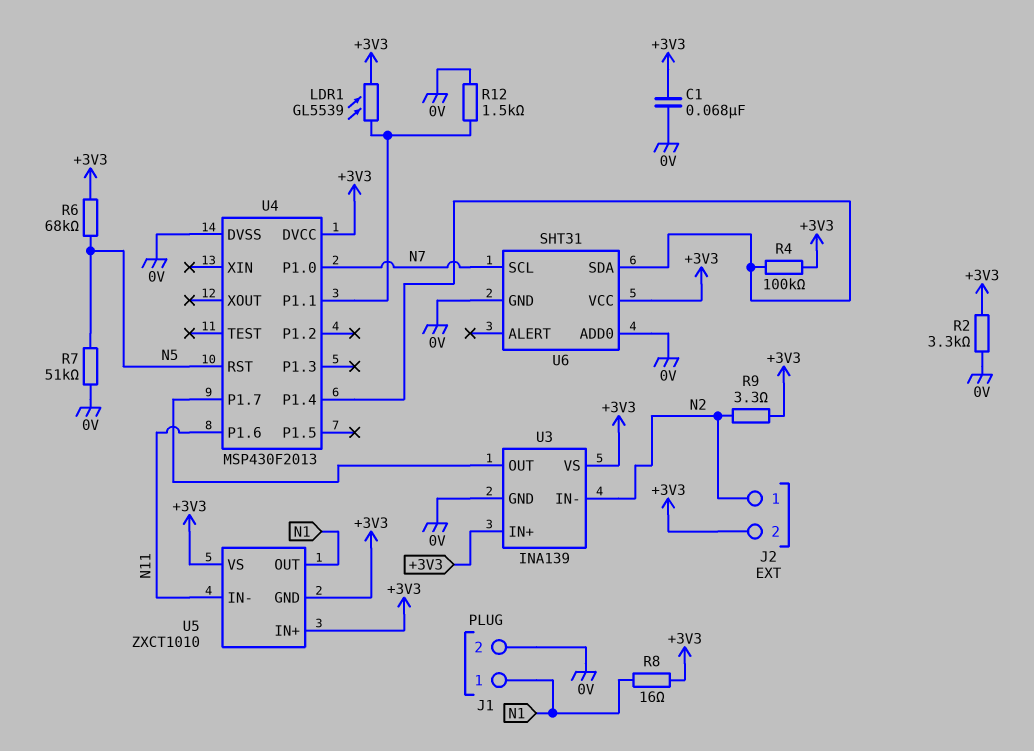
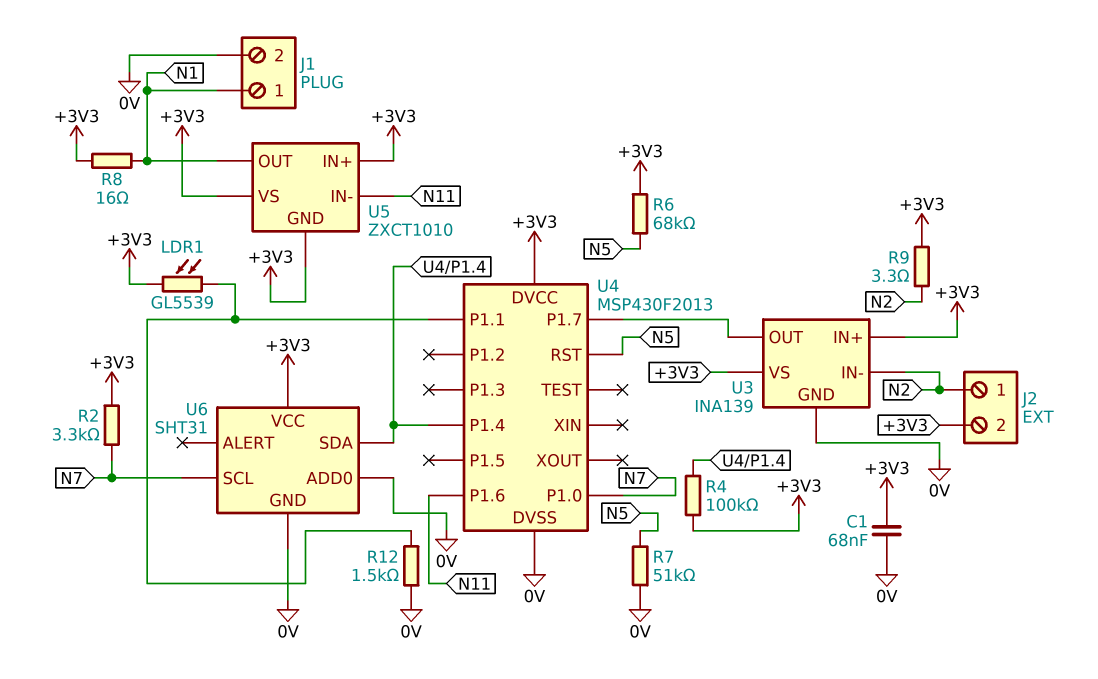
R2: 3.3k (+3V3, 0V) -> 3.3k (+3V3, N7)

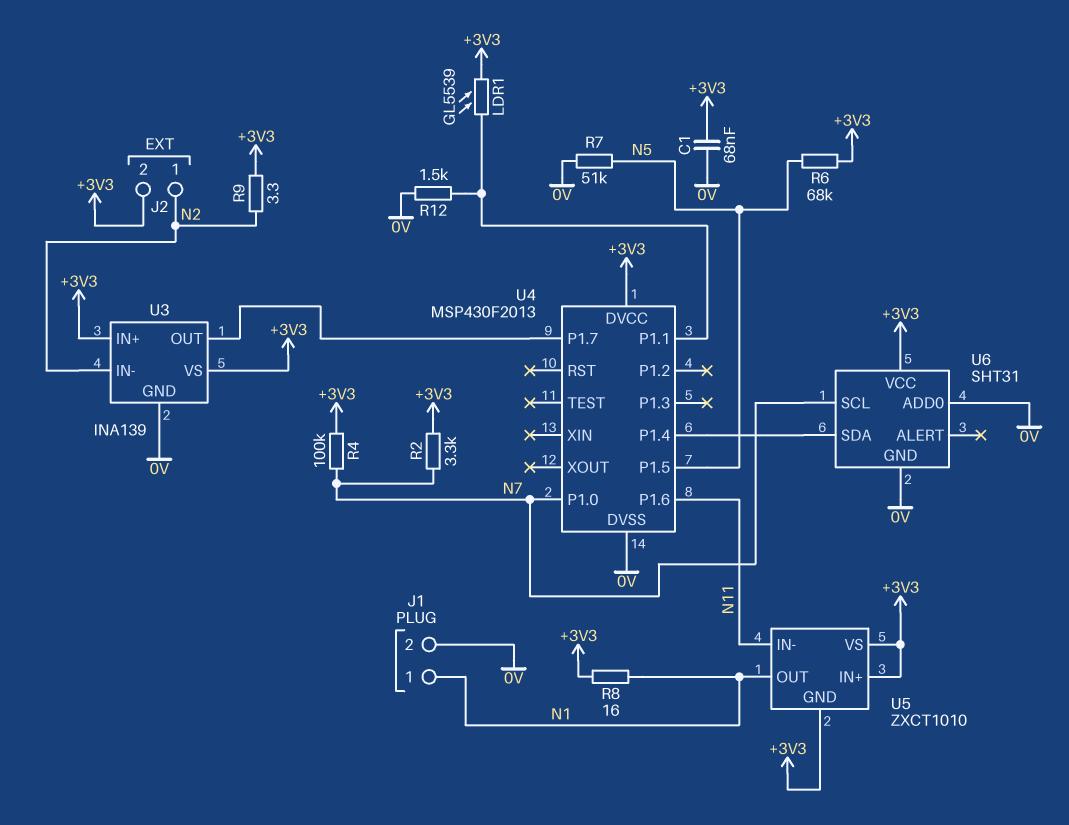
R4: 100k (+3V3, U4/P1.4) -> 100k (+3V3, N7)
U4 pin P1.5: none -> N5
U4 pin RST: N5 -> none

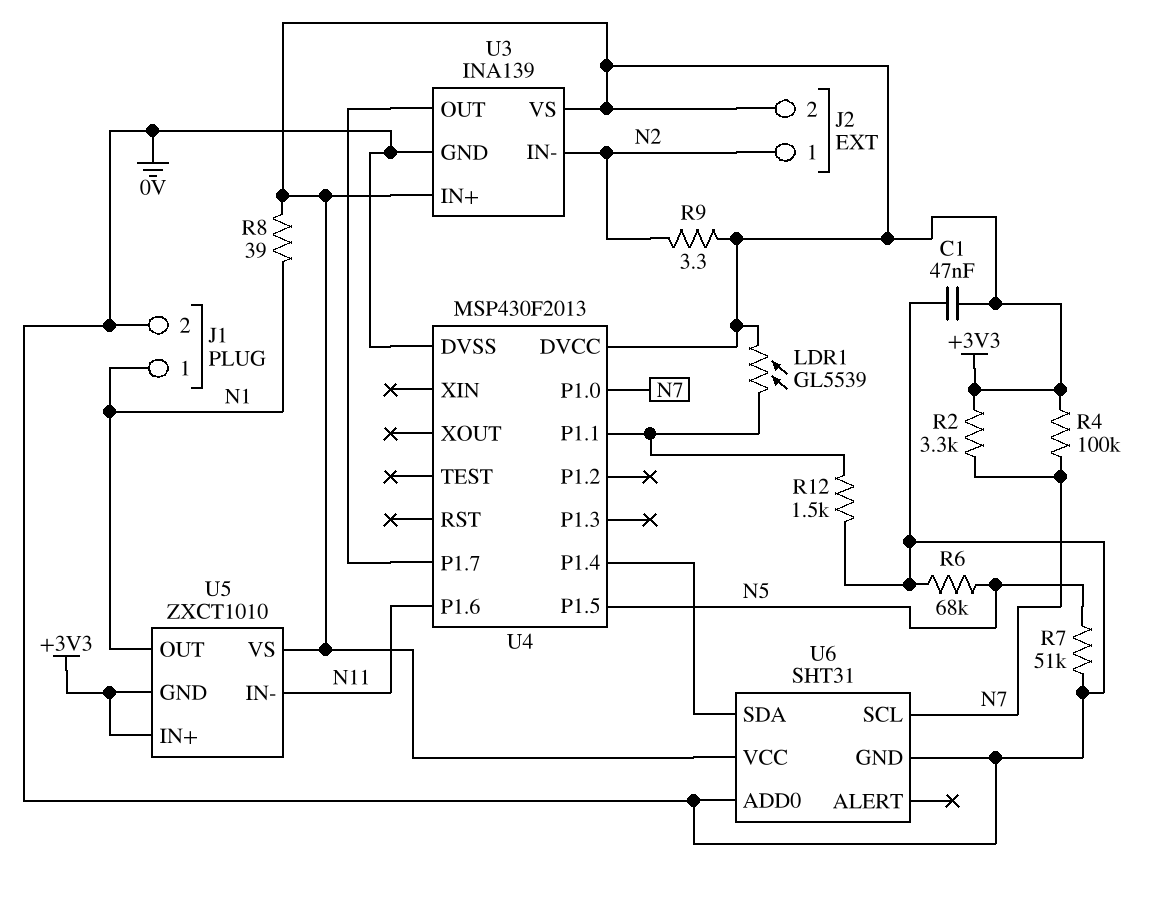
C1: 68nF (+3V3, 0V) -> 47nF (+3V3, 0V)
R6: 68k (+3V3, N5) -> 68k (0V, N5)
R8: 16 (+3V3, N1) -> 39 (+3V3, N1)

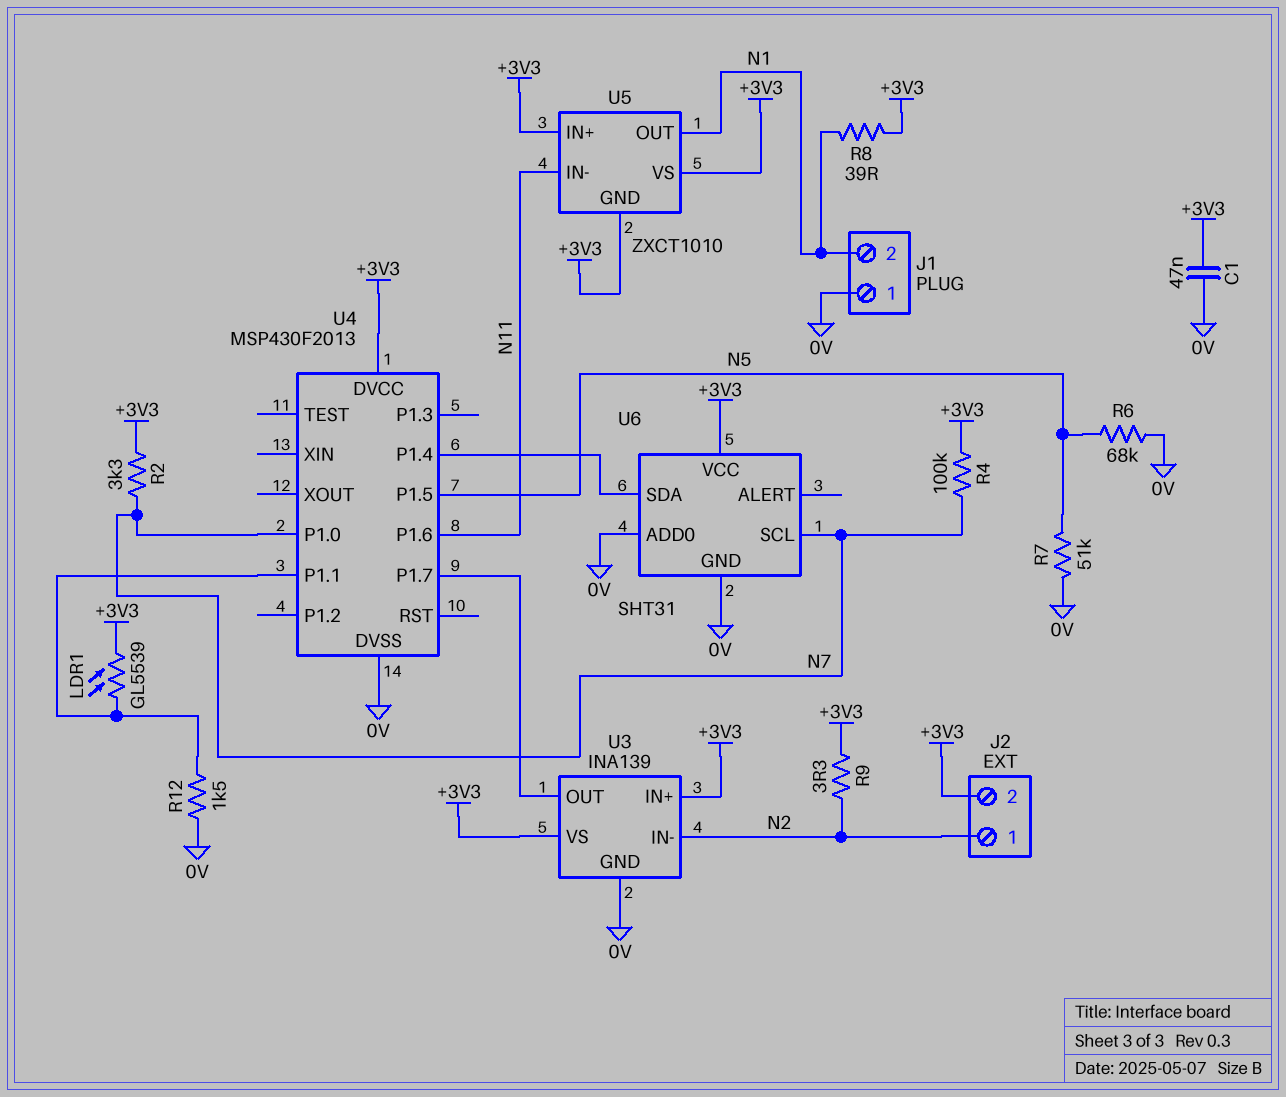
J1 pin 1: N1 -> 0V
J1 pin 2: 0V -> N1

